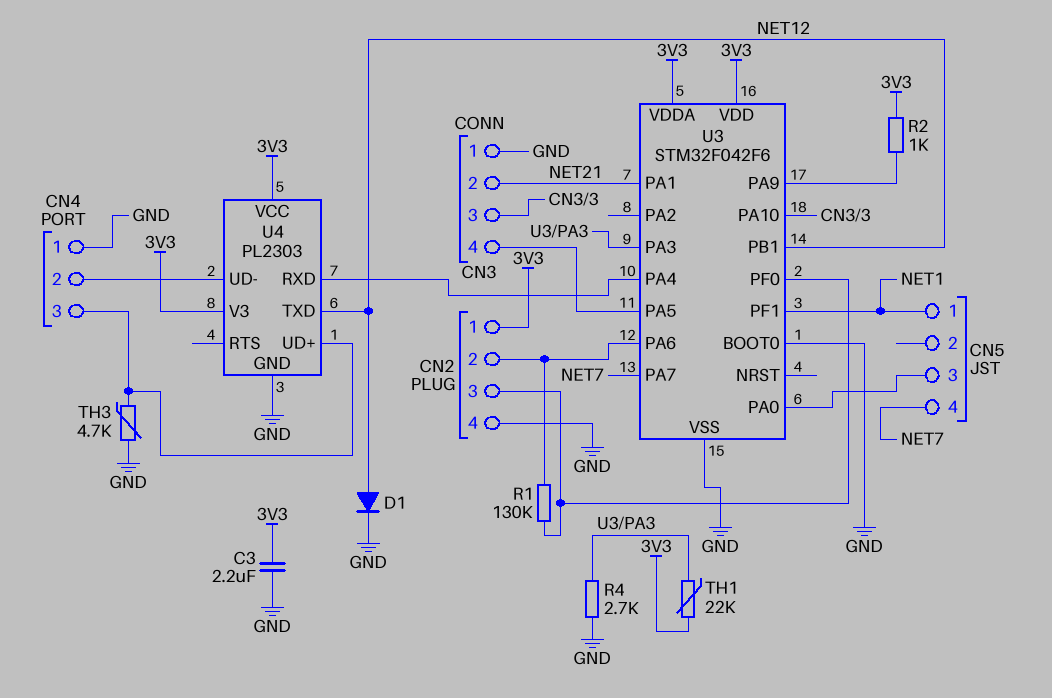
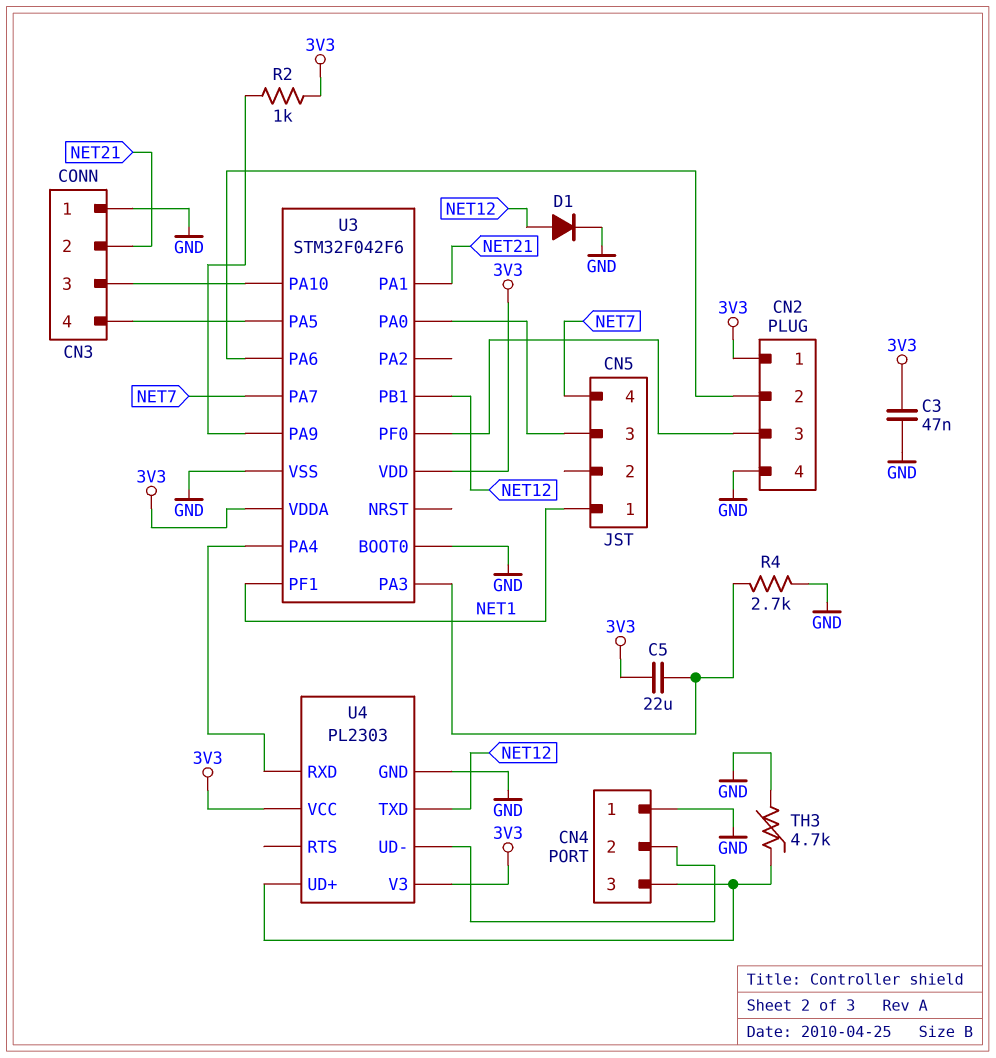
C3: 2.2uF (3V3, GND) -> 47nF (3V3, GND)
C5: none -> 22uF (3V3, U3/PA3)
R1: 130k (CN2/2, CN2/3) -> none
TH1: 22k (3V3, U3/PA3) -> none

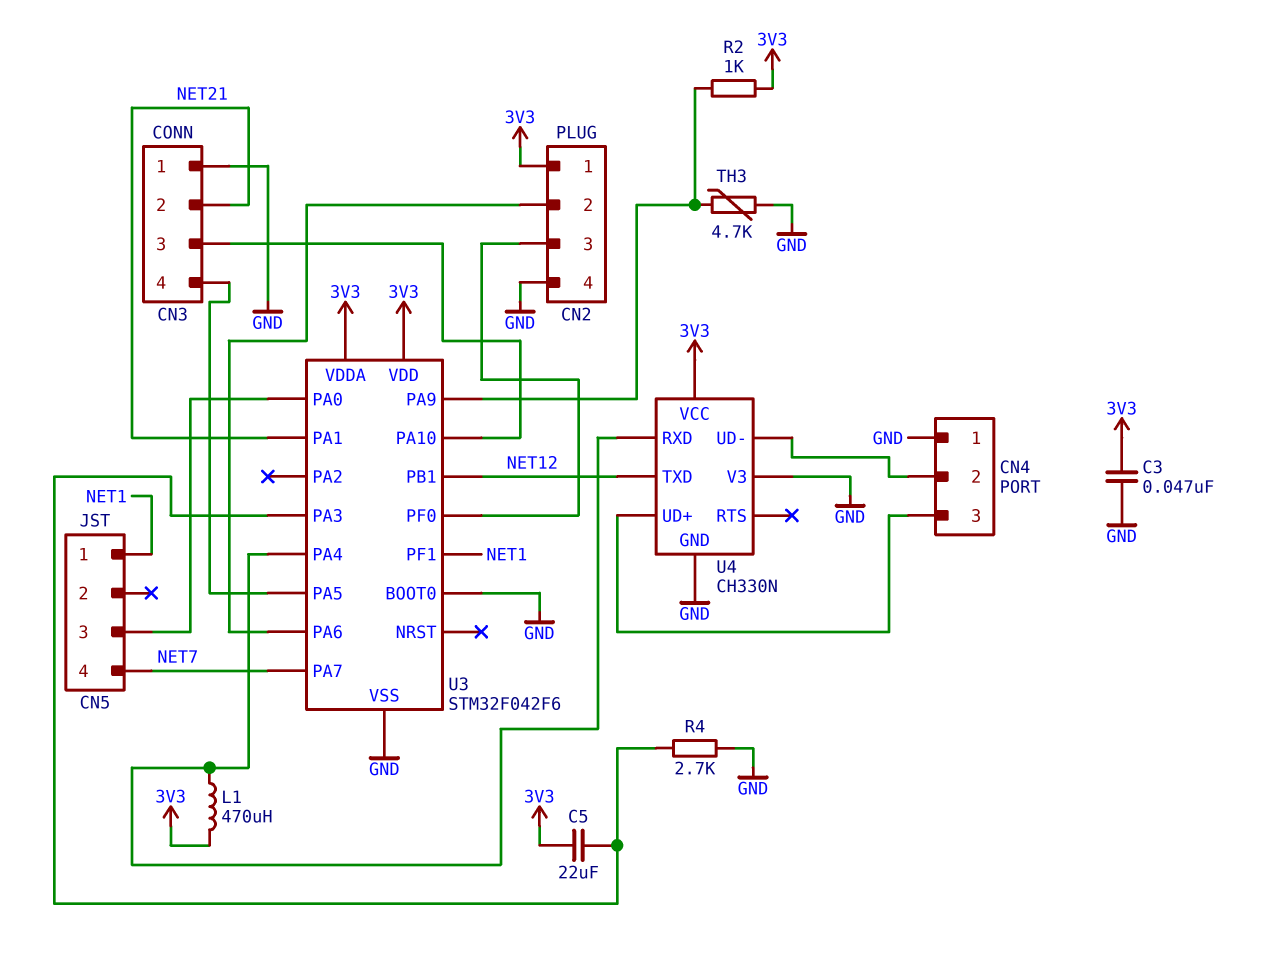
D1: diode (A NET12, K GND) -> none
L1: none -> 470uH (3V3, U3/PA4)
TH3: 4.7k (CN4/3, GND) -> 4.7k (GND, U3/PA9)
U4: PL2303 -> CH330N
U4 pin V3: 3V3 -> GND

